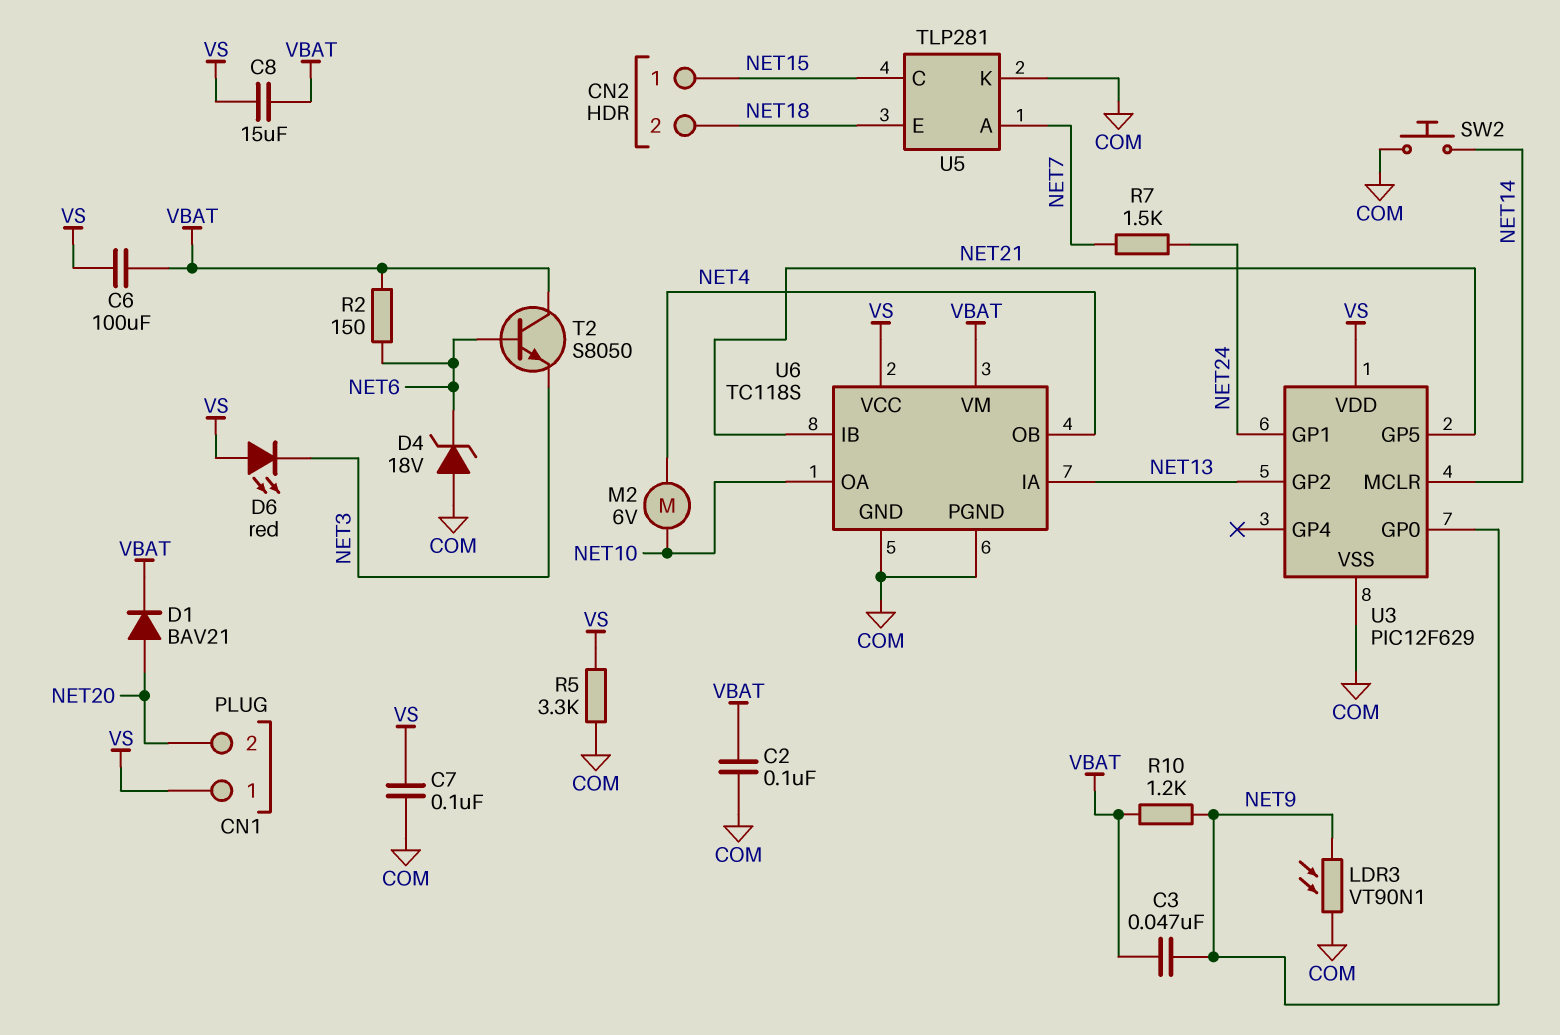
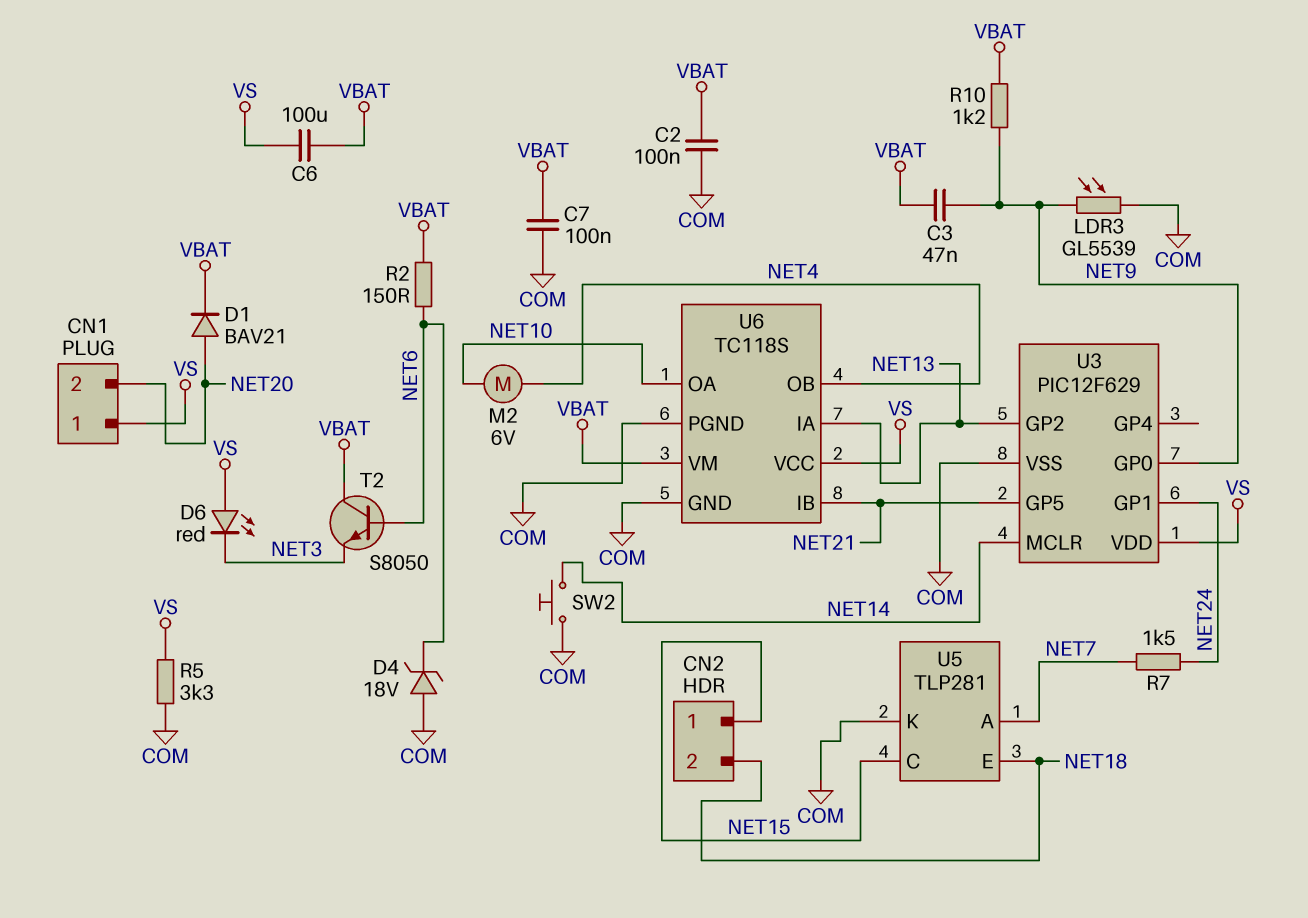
C7: 100nF (COM, VS) -> 100nF (COM, VBAT)
C8: 15uF (VBAT, VS) -> none
LDR3: VT90N1 (COM, NET9) -> GL5539 (COM, NET9)

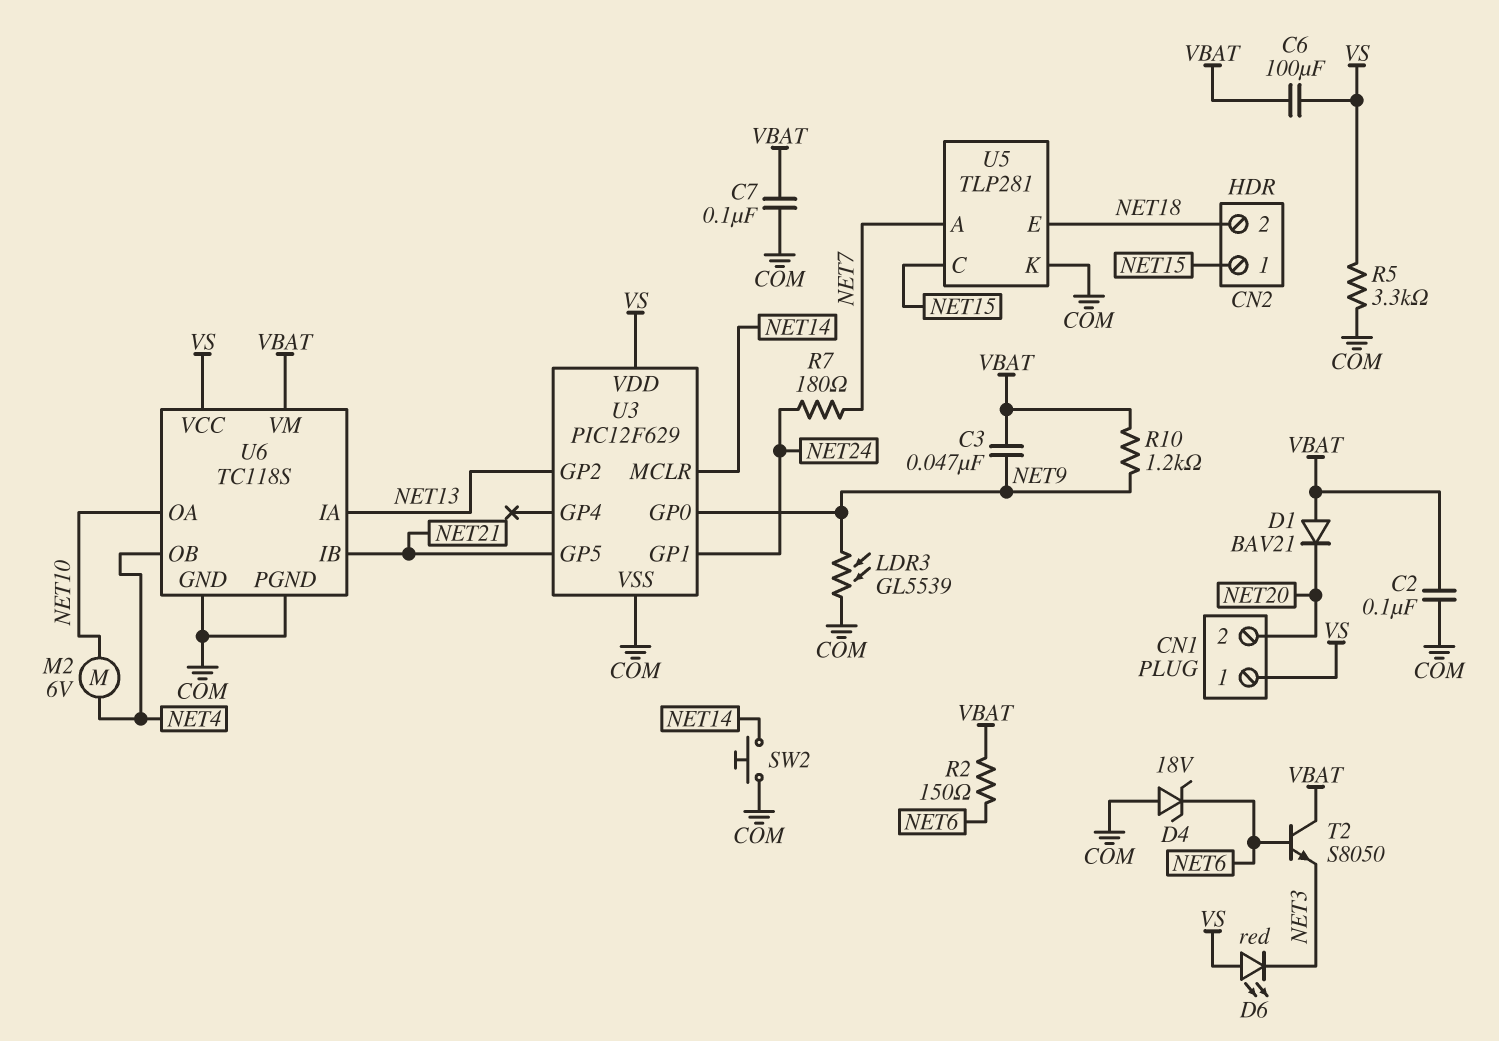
D1: diode BAV21 (A NET20, K VBAT) -> diode BAV21 (A VBAT, K NET20)
R7: 1.5k (NET7, NET24) -> 180 (NET7, NET24)

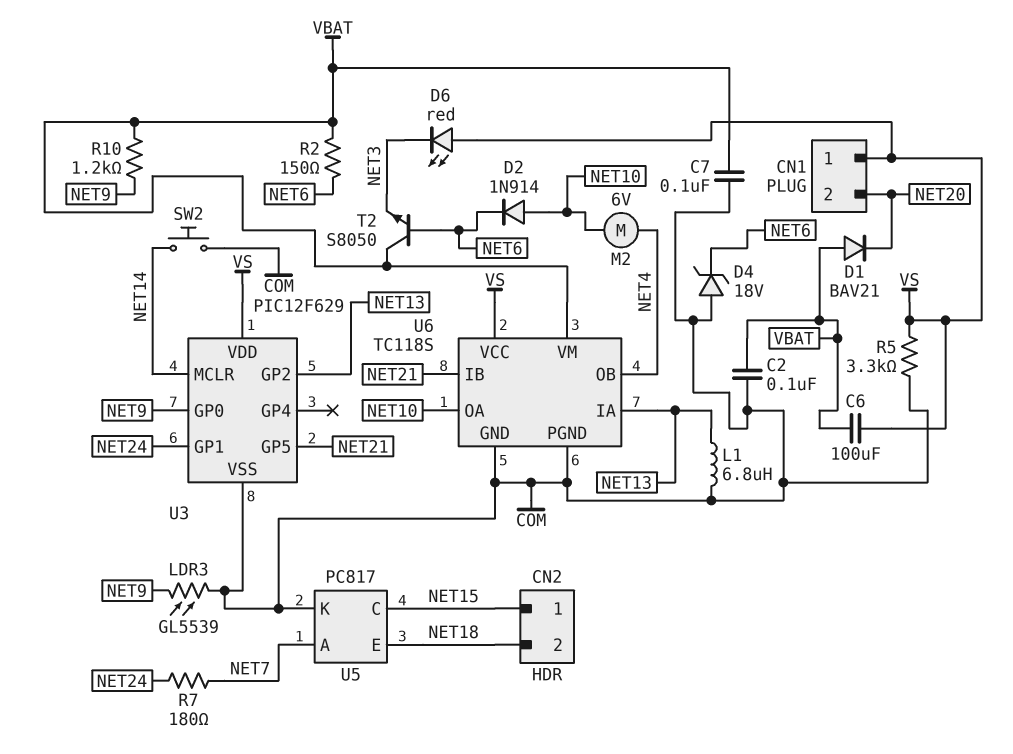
C3: 47nF (NET9, VBAT) -> none
D2: none -> diode 1N914 (A NET10, K NET6)
L1: none -> 6.8uH (COM, NET13)
U5: TLP281 -> PC817

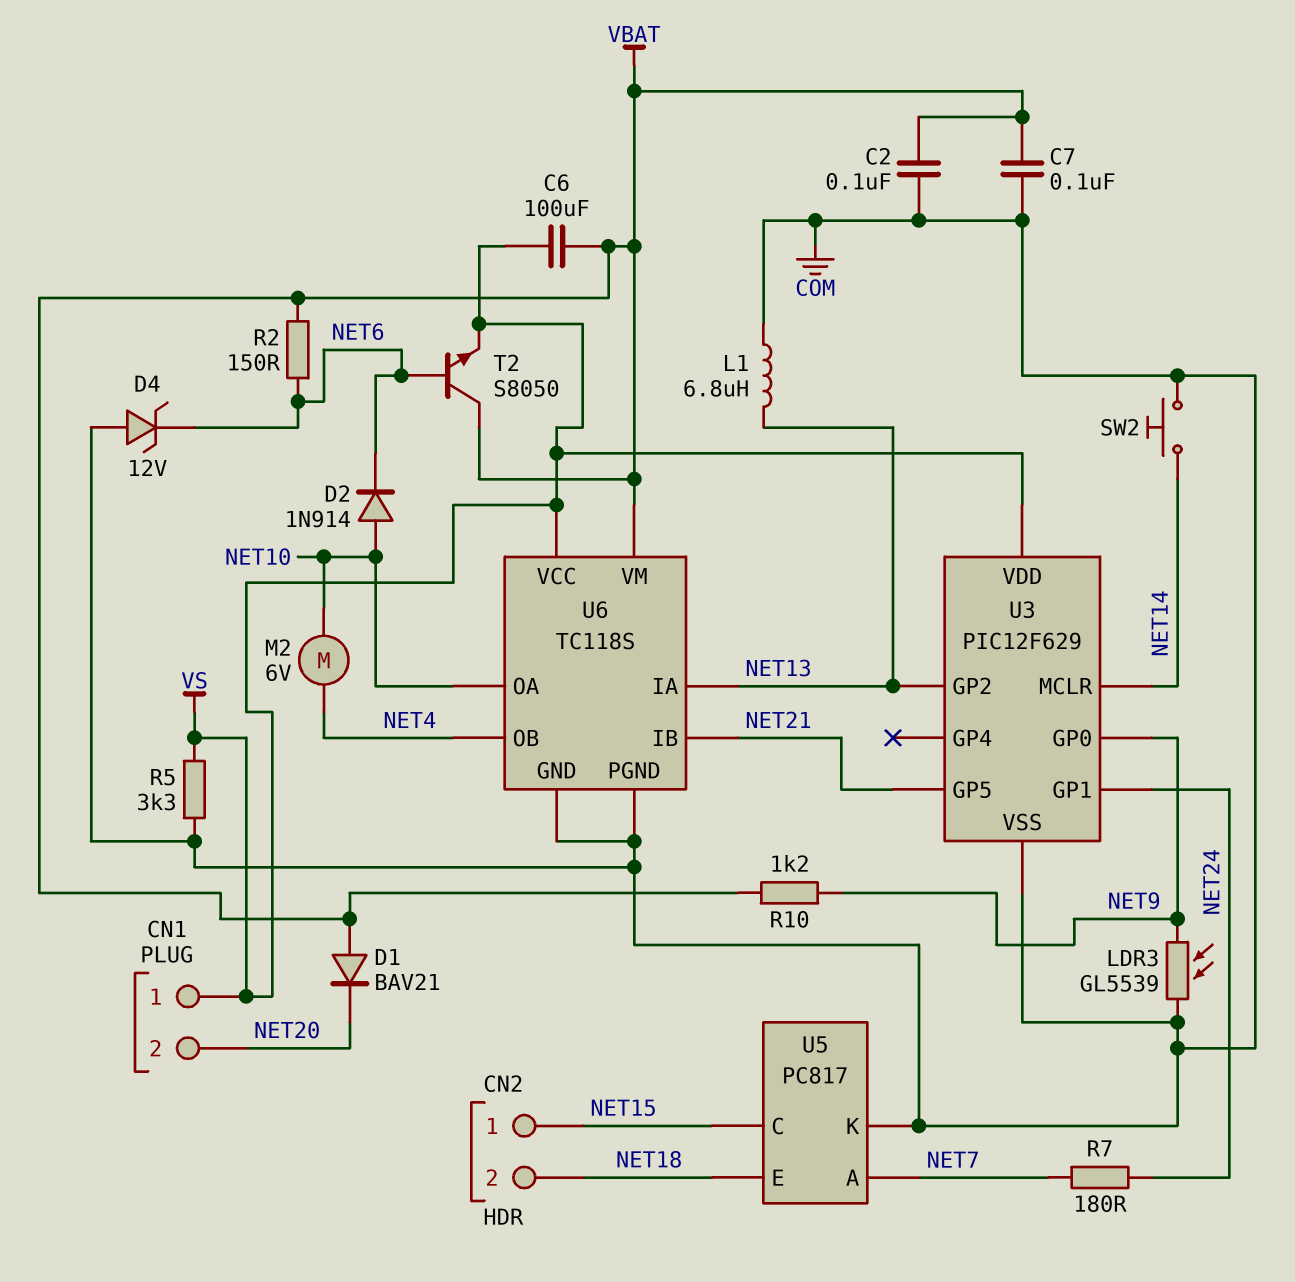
D4: zener 18V (A COM, K NET6) -> zener 12V (A COM, K NET6)
D6: LED red (A VS, K NET3) -> none
T2: NPN S8050 (B NET6, C VBAT, E NET3) -> NPN S8050 (B NET6, C VBAT, E VS)

